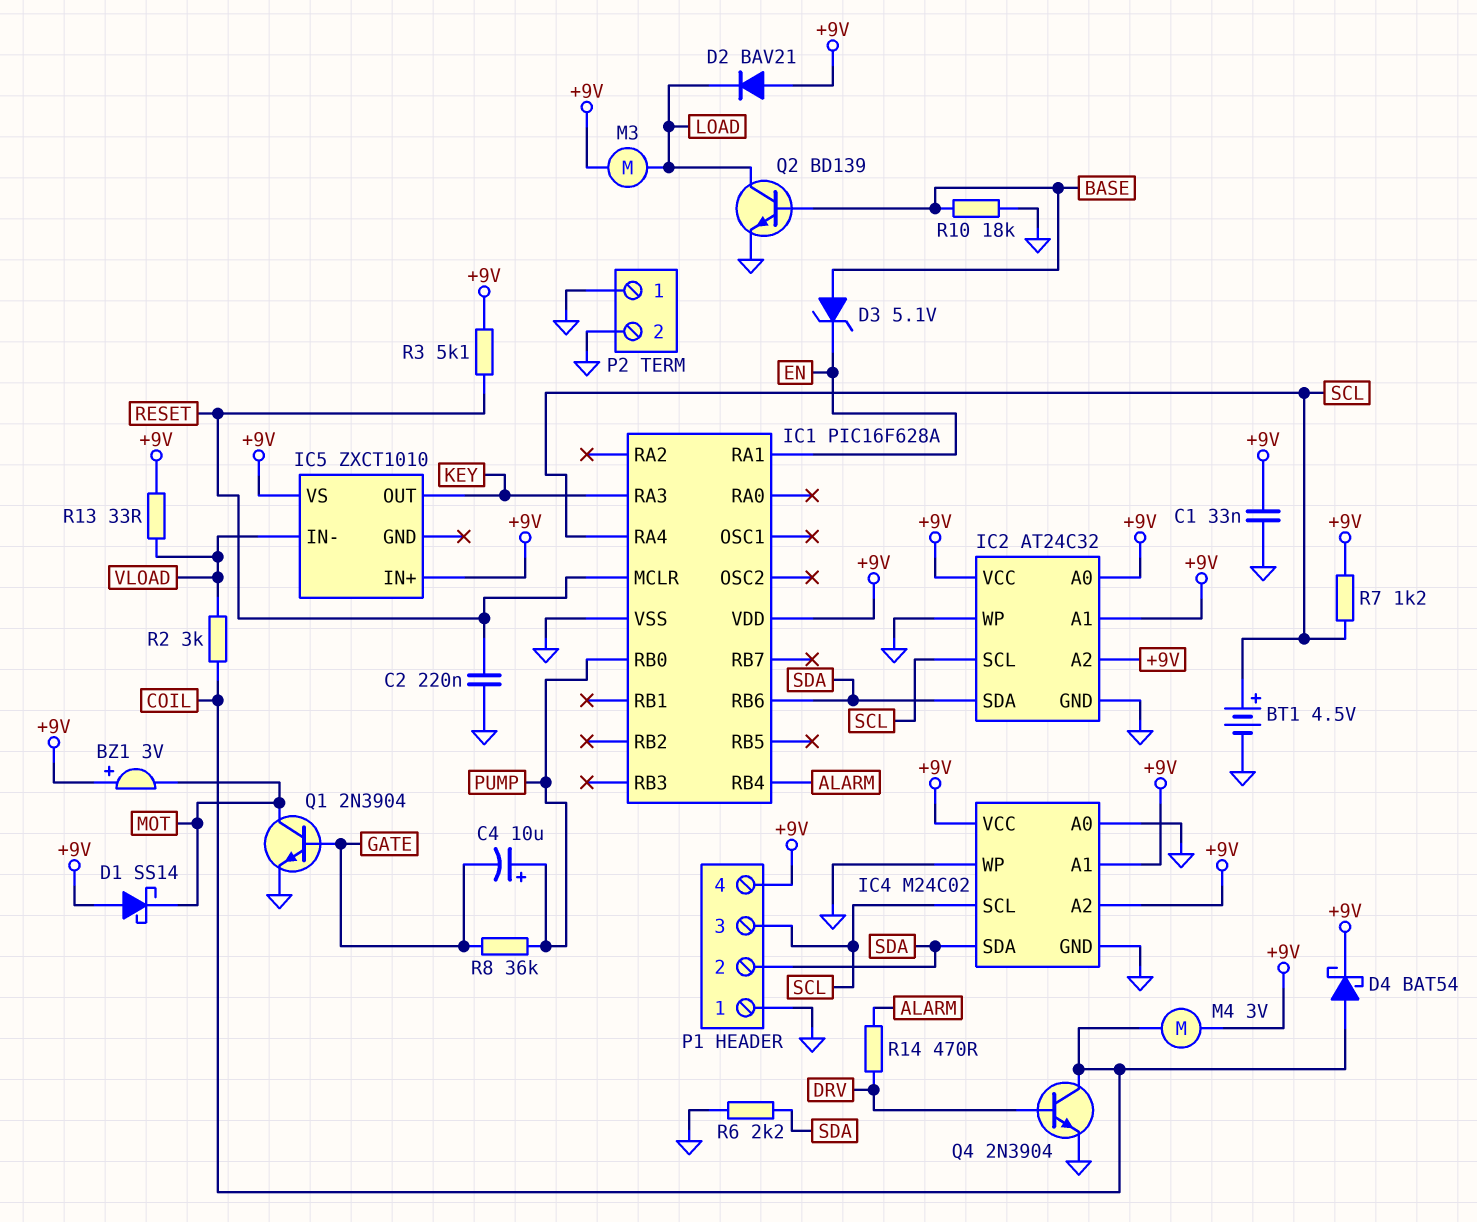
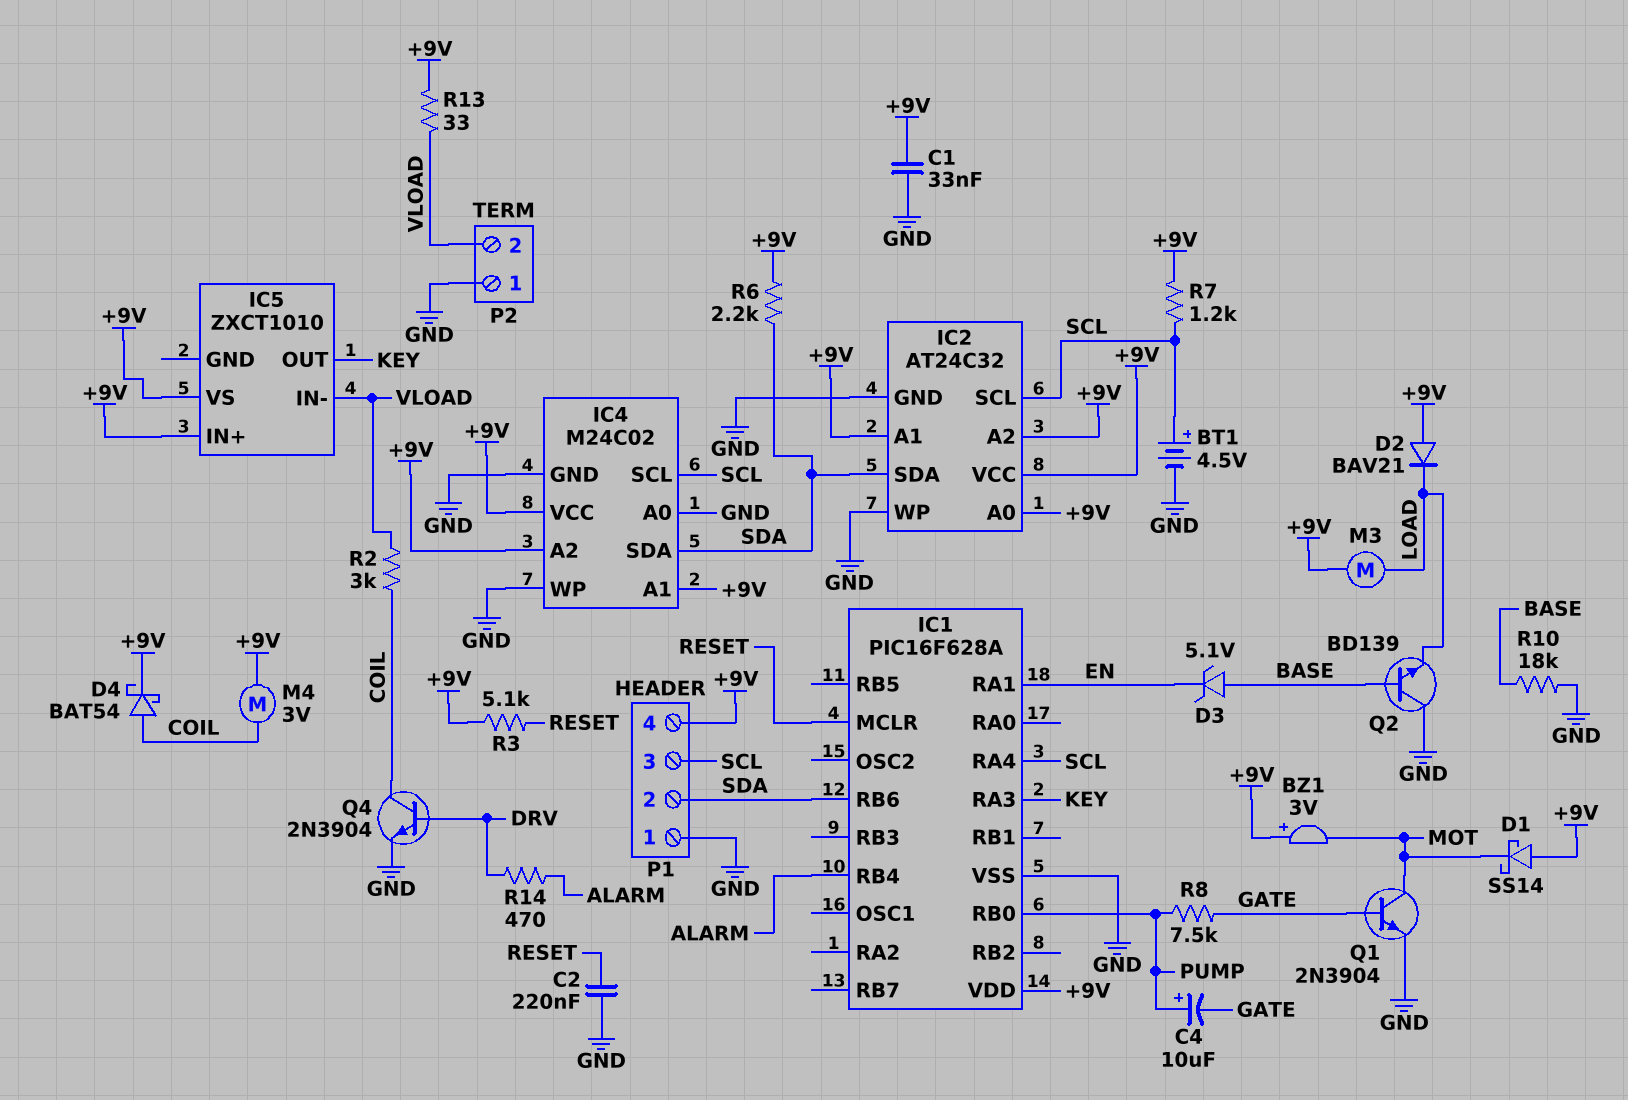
P2 pin 2: GND -> VLOAD
Q2: NPN BD139 (B BASE, C LOAD, E GND) -> NPN BD139 (B BASE, C GND, E LOAD)
R6: 2.2k (GND, SDA) -> 2.2k (+9V, SDA)
R8: 36k (GATE, PUMP) -> 7.5k (GATE, PUMP)

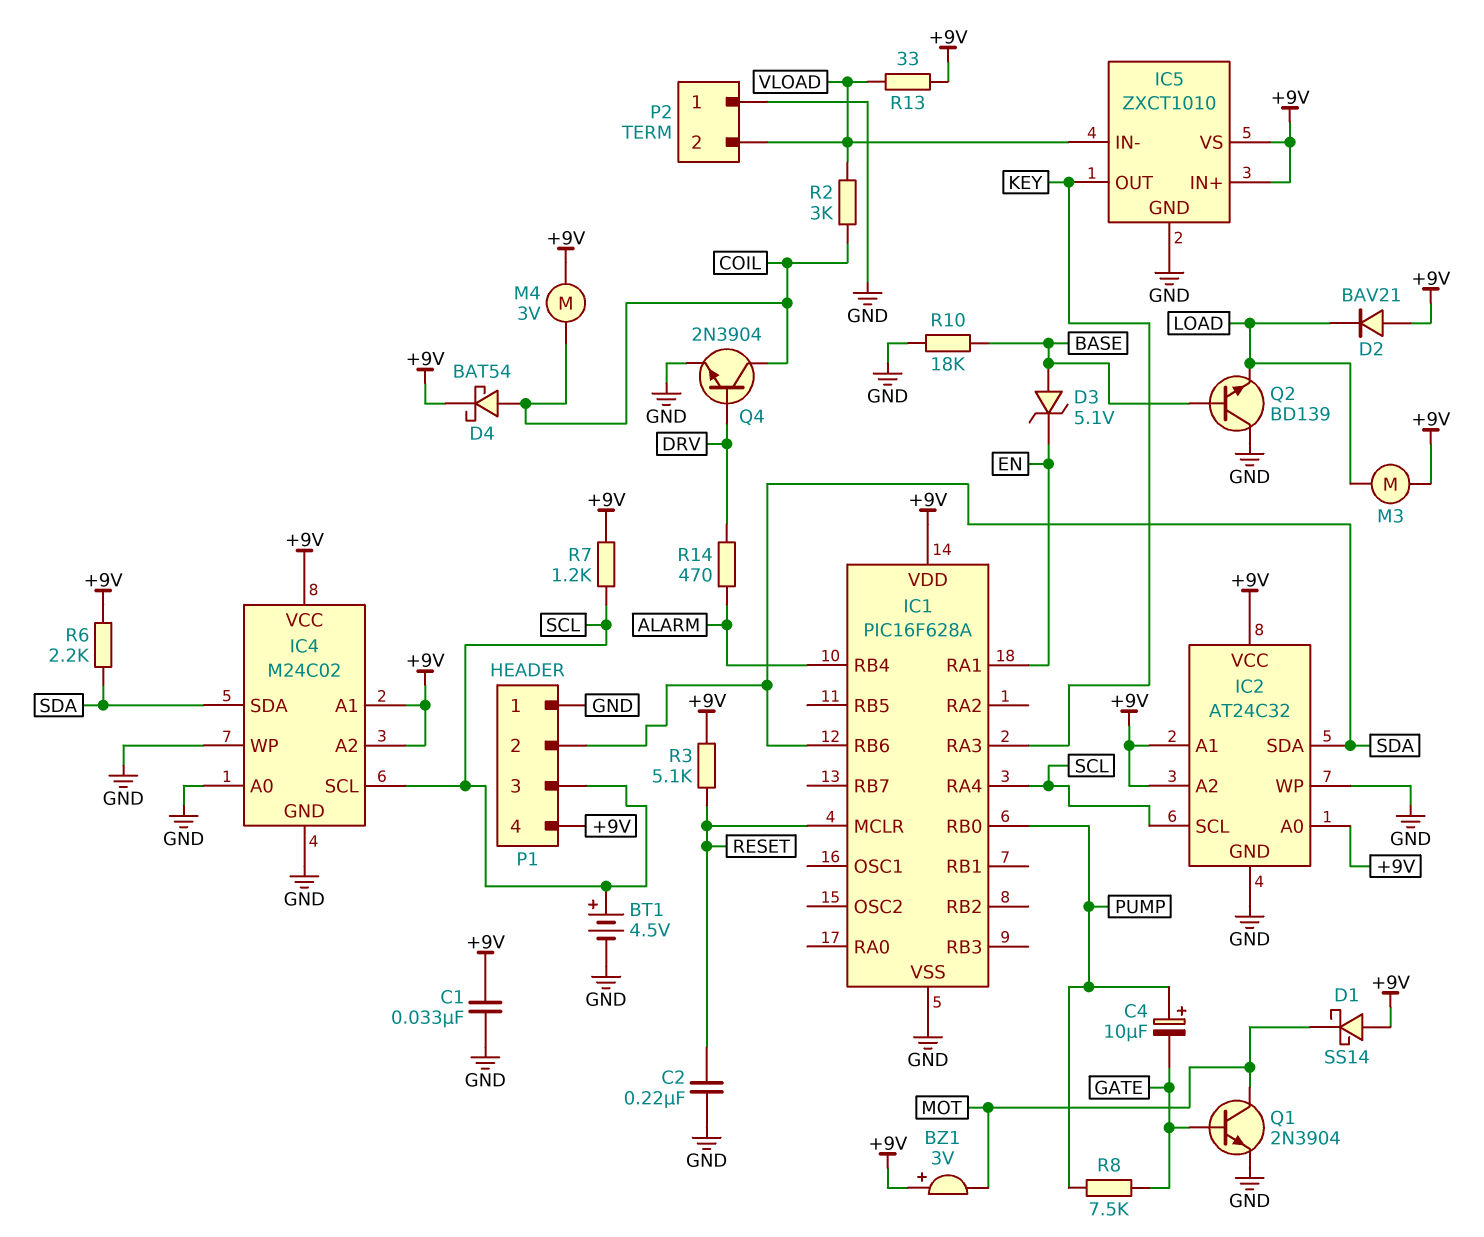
IC5 pin GND: none -> GND

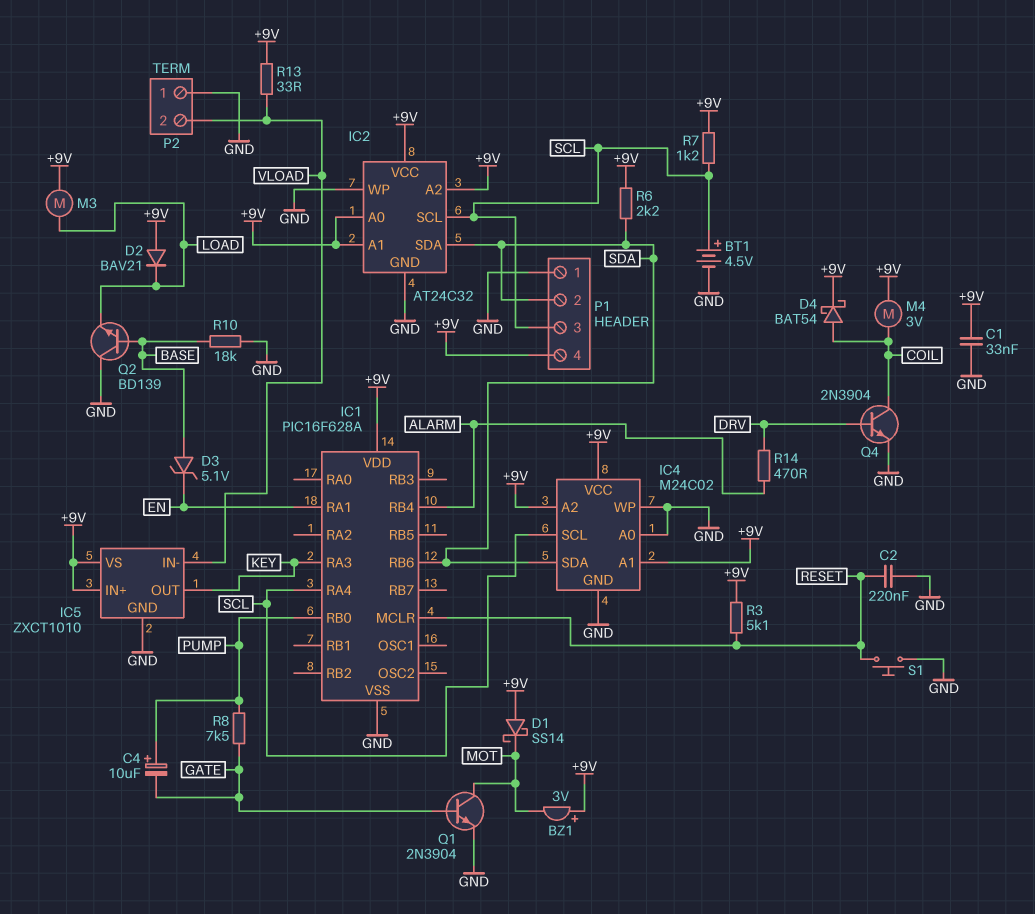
R2: 3k (COIL, VLOAD) -> none
S1: none -> button (GND, RESET)

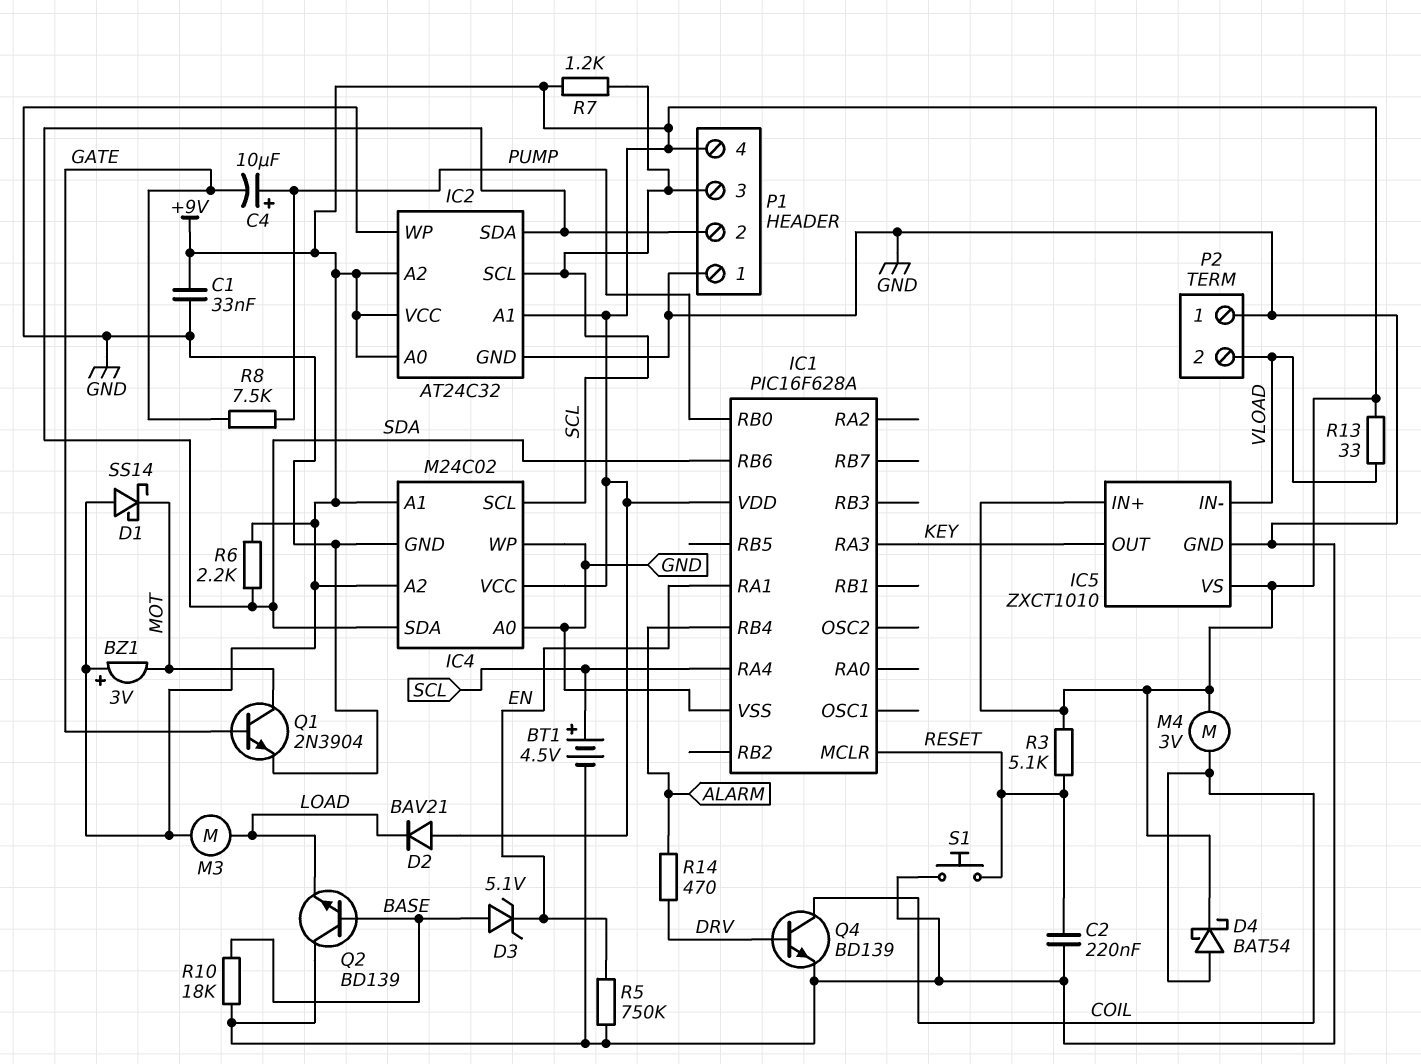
Q4: NPN 2N3904 (B DRV, C COIL, E GND) -> NPN BD139 (B DRV, C COIL, E GND)
R5: none -> 750k (EN, GND)

